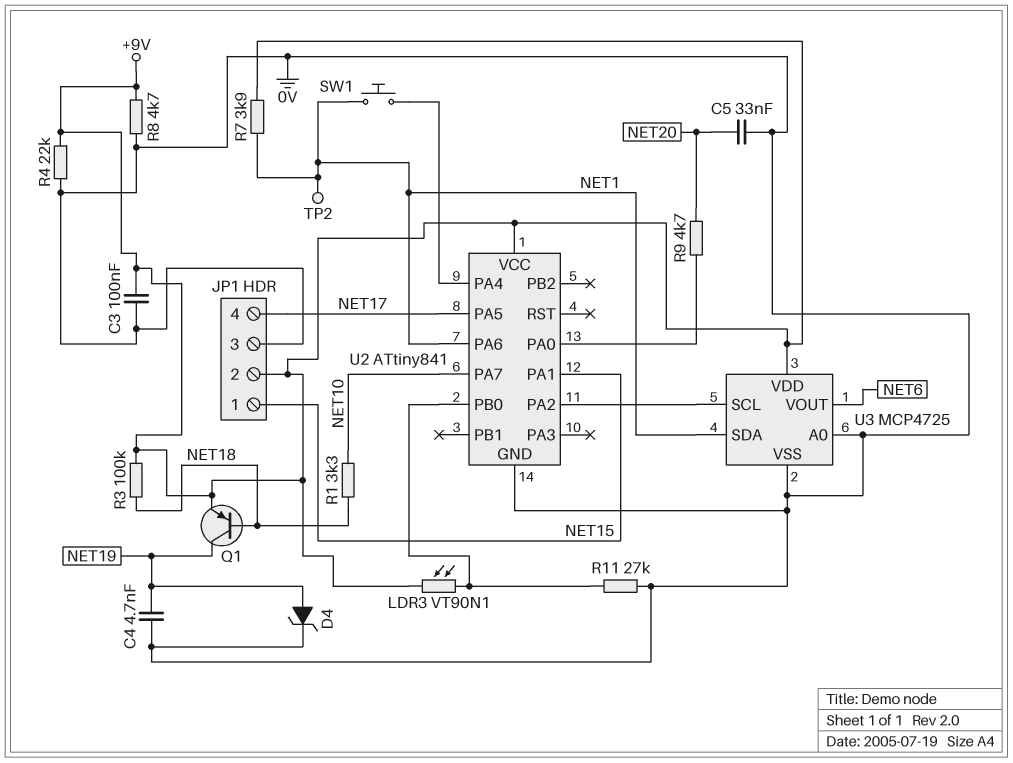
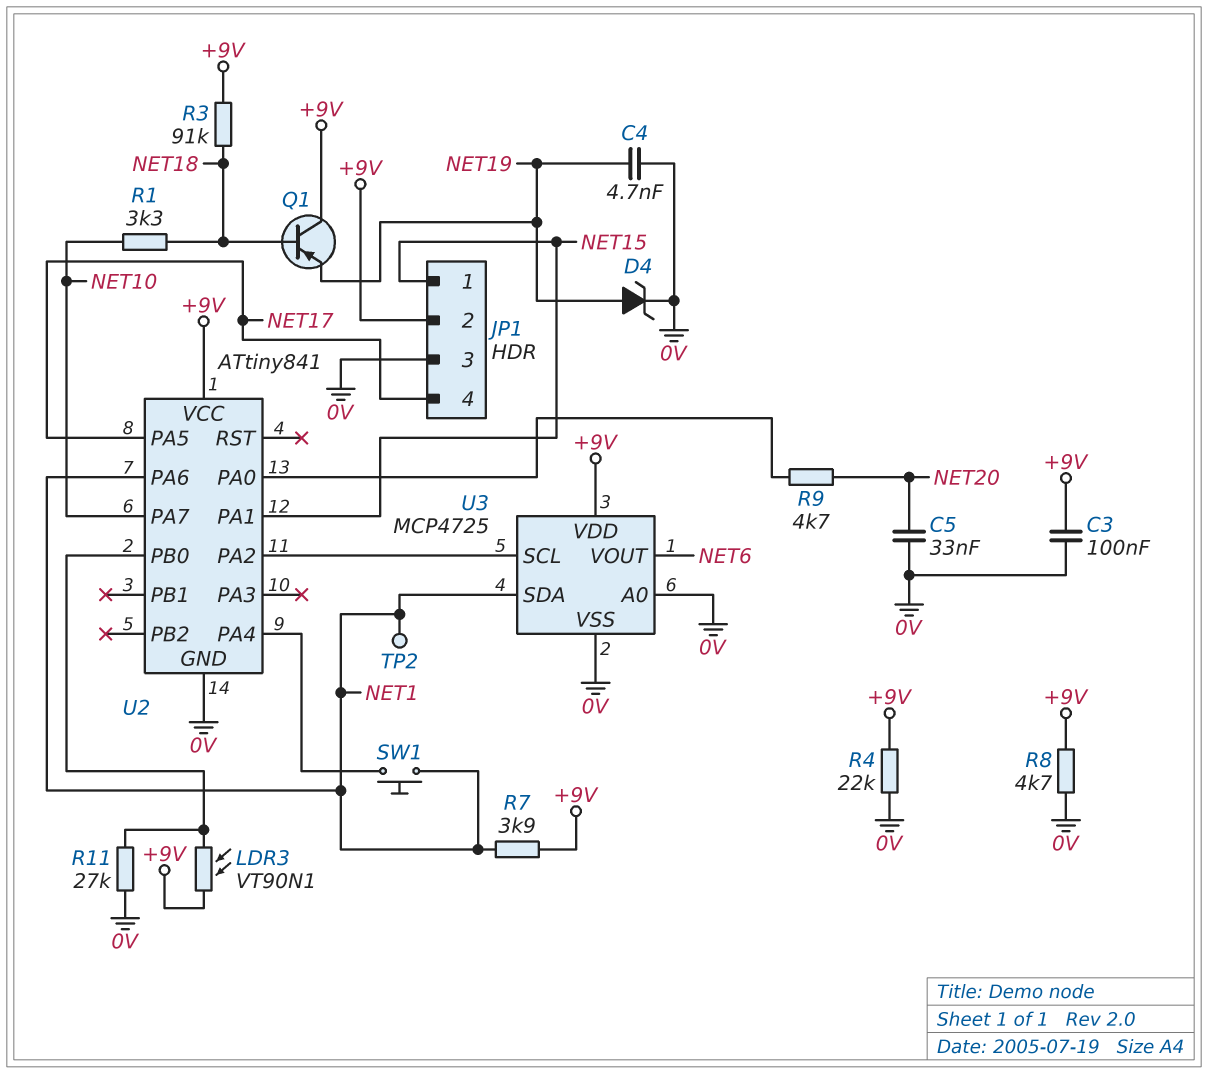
Q1: PNP (B NET18, C NET19, E +9V) -> PNP (B NET18, C +9V, E NET19)
R3: 100k (+9V, NET18) -> 91k (+9V, NET18)

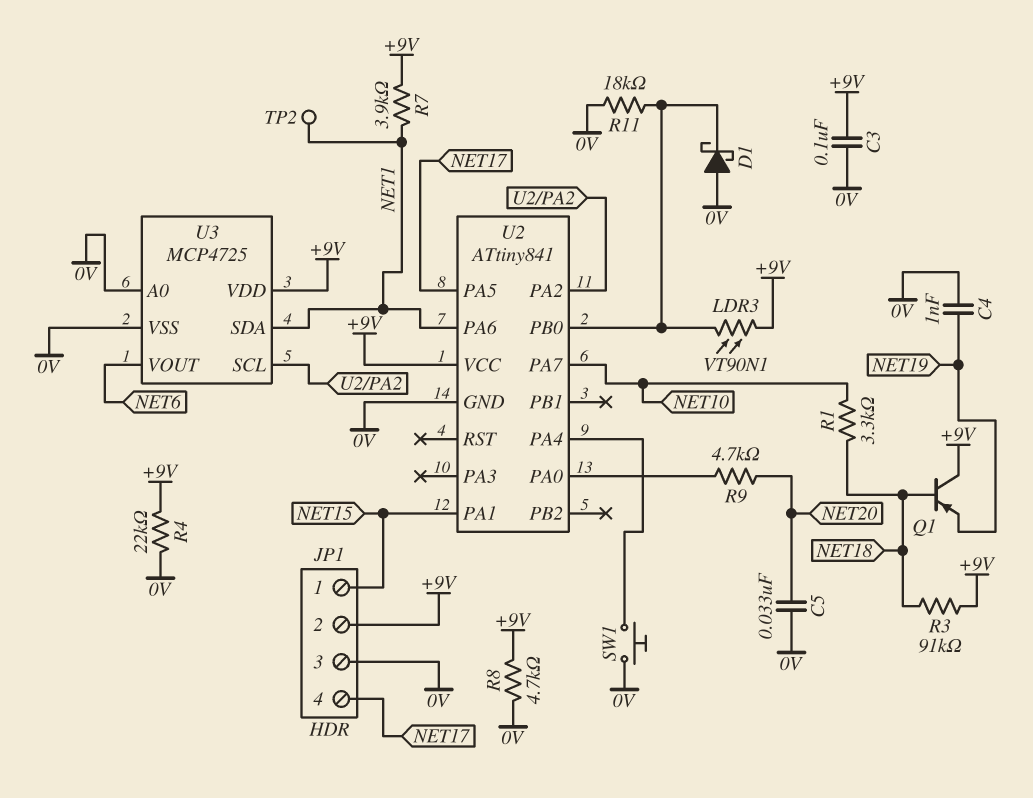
C4: 4.7nF (0V, NET19) -> 1nF (0V, NET19)
D1: none -> schottky (A 0V, K U2/PB0)
D4: zener (A NET19, K 0V) -> none
R11: 27k (0V, U2/PB0) -> 18k (0V, U2/PB0)
SW1: button (NET1, U2/PA4) -> button (0V, U2/PA4)

